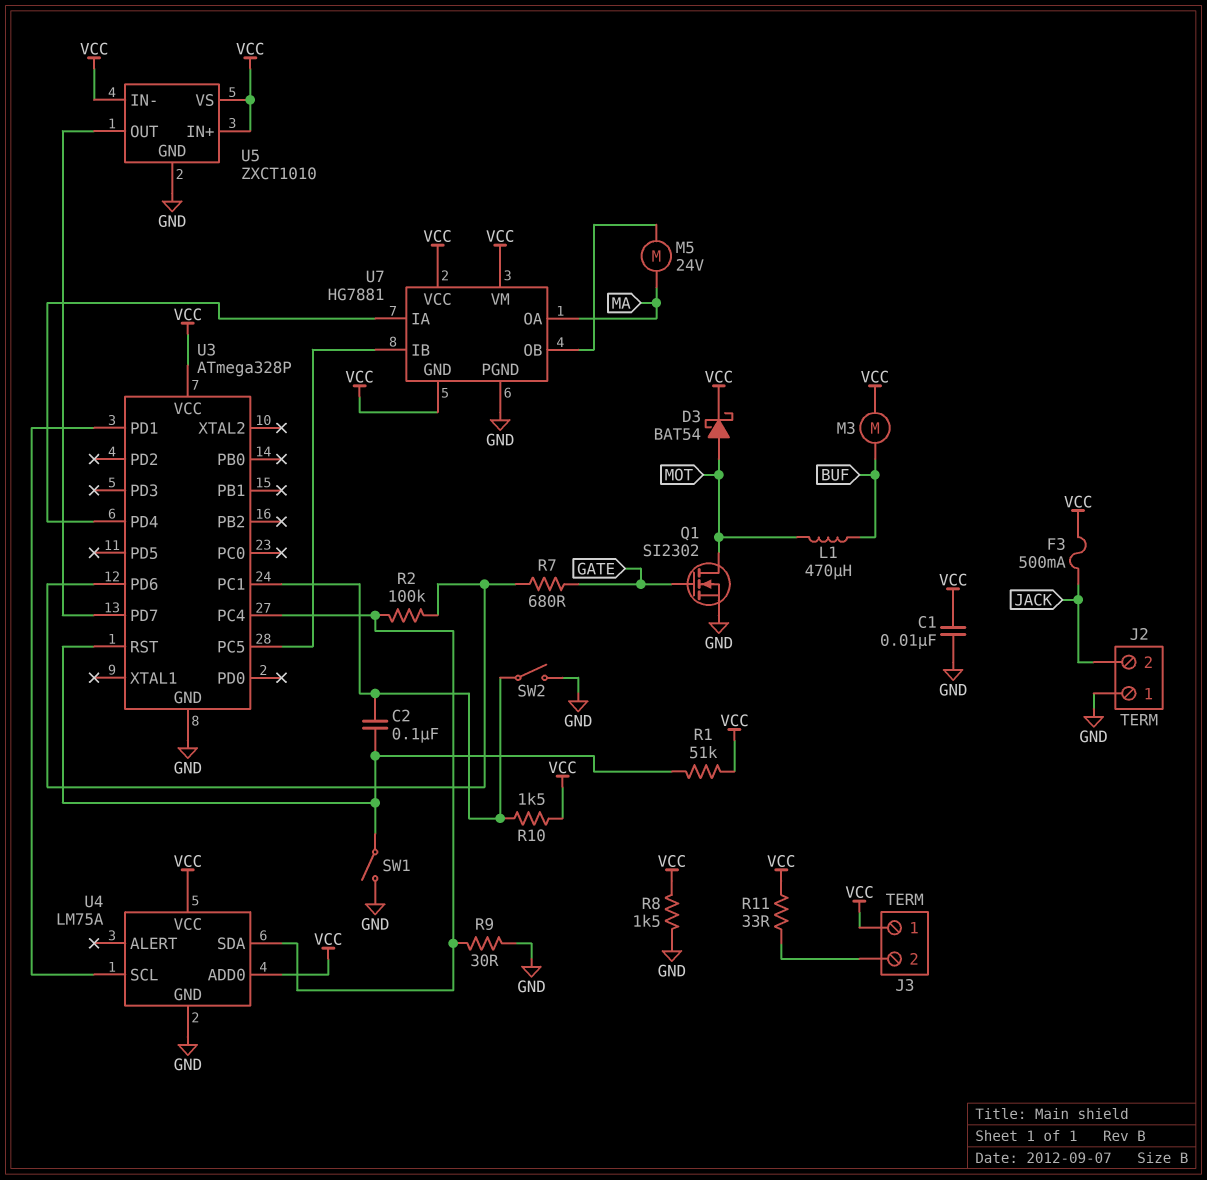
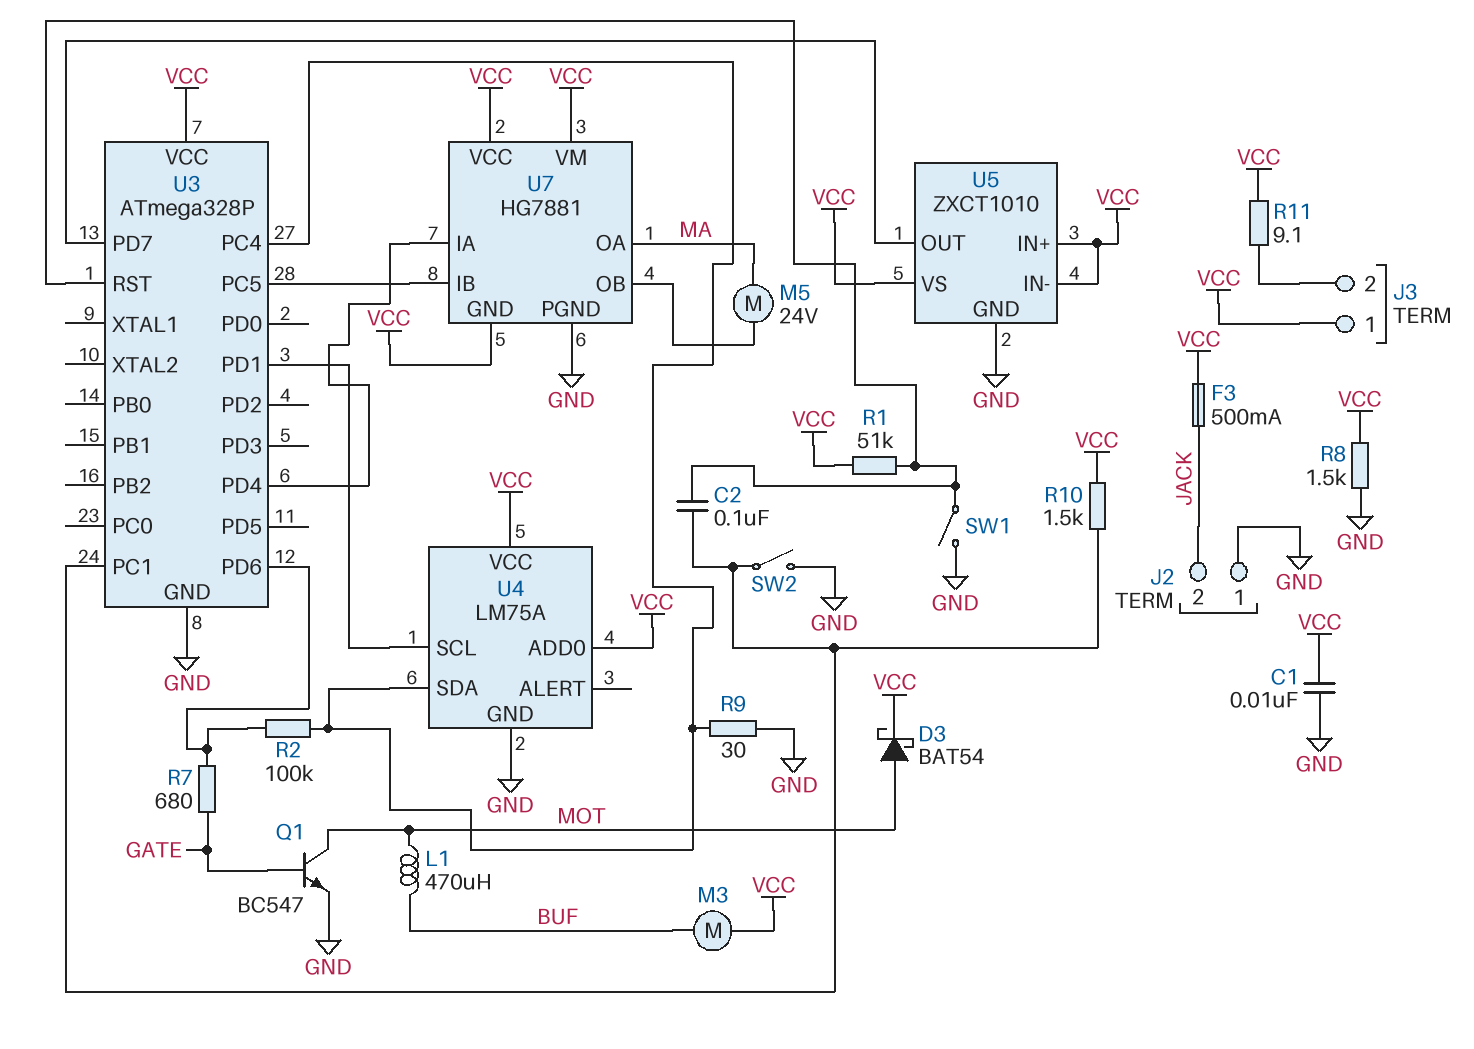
Q1: NMOS SI2302 (G GATE, D MOT, S GND) -> NPN BC547 (B GATE, C MOT, E GND)
R11: 33 (J3/2, VCC) -> 9.1 (J3/2, VCC)

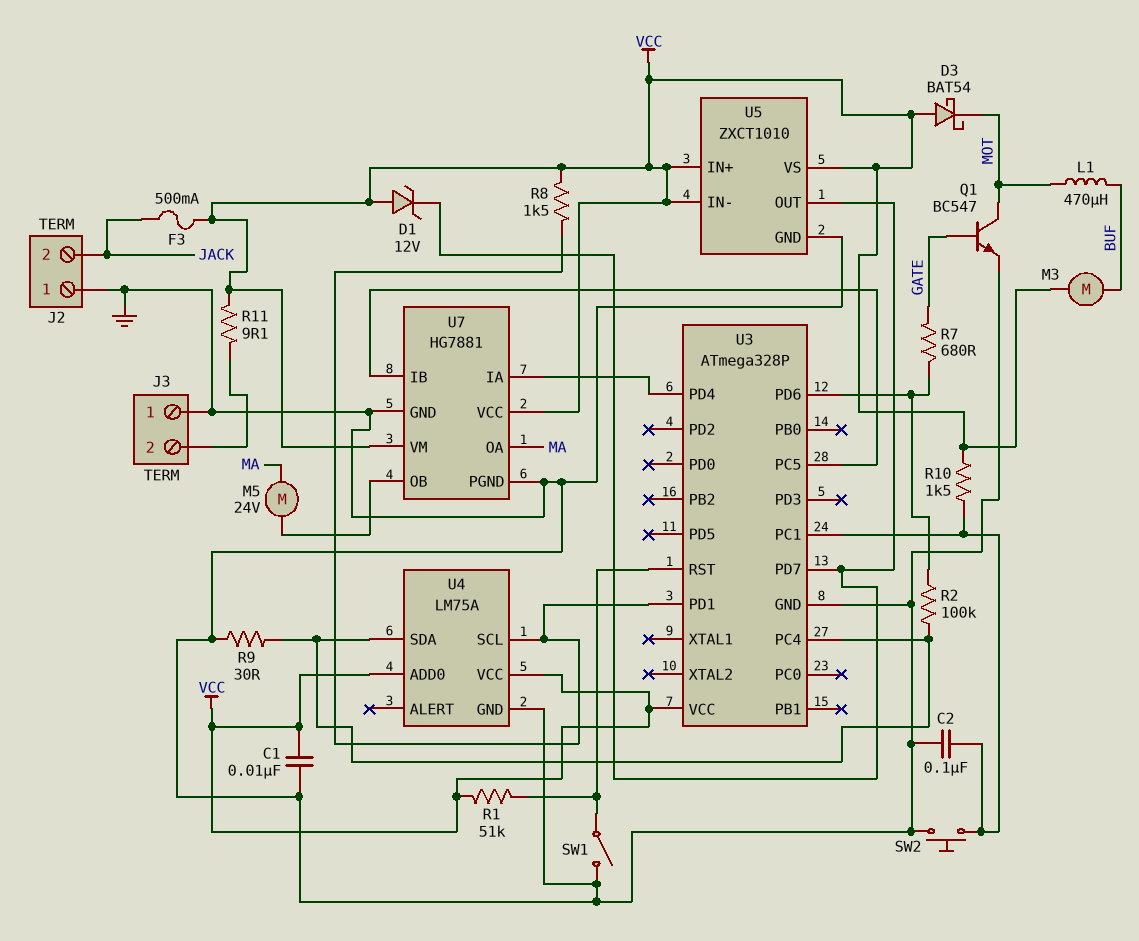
C2: 100nF (U3/PC1, U3/RST) -> 100nF (GND, U3/PC1)
D1: none -> zener 12V (A VCC, K U3/PD7)
D3: schottky BAT54 (A MOT, K VCC) -> schottky BAT54 (A VCC, K MOT)
J3 pin 1: VCC -> GND
R8: 1.5k (GND, VCC) -> 1.5k (U3/PD1, VCC)
SW2: switch (GND, U3/PC1) -> button (GND, U3/PC1)
U7 pin GND: VCC -> GND

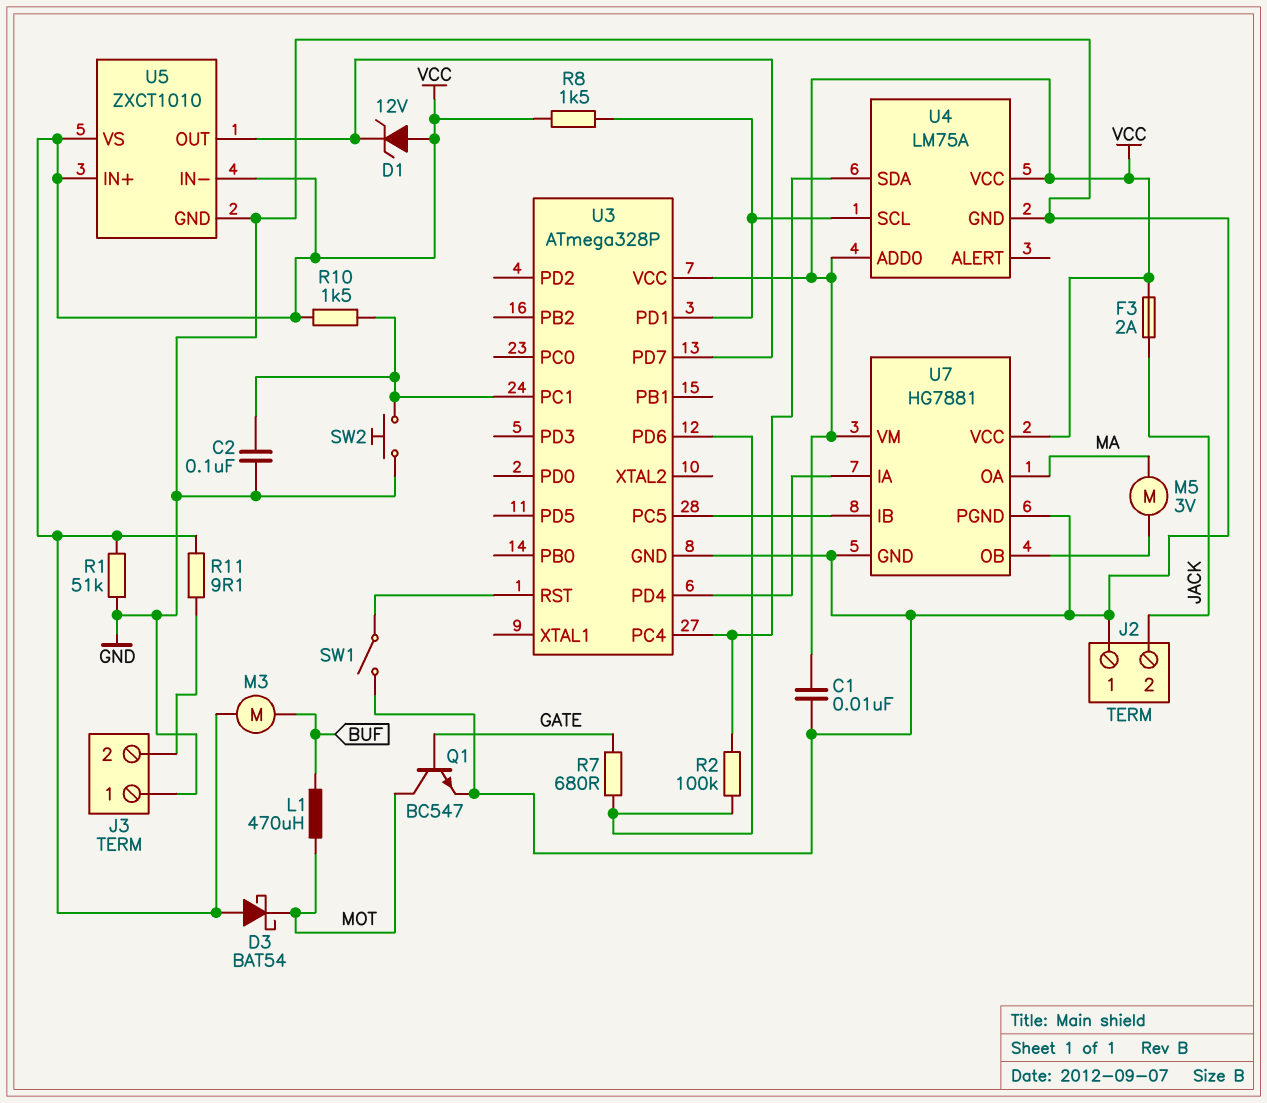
F3: 500mA (JACK, VCC) -> 2A (JACK, VCC)
M5: motor 24V (MA, U7/OB) -> motor 3V (MA, U7/OB)
R1: 51k (U3/RST, VCC) -> 51k (GND, VCC)
R9: 30 (GND, U3/PC4) -> none

